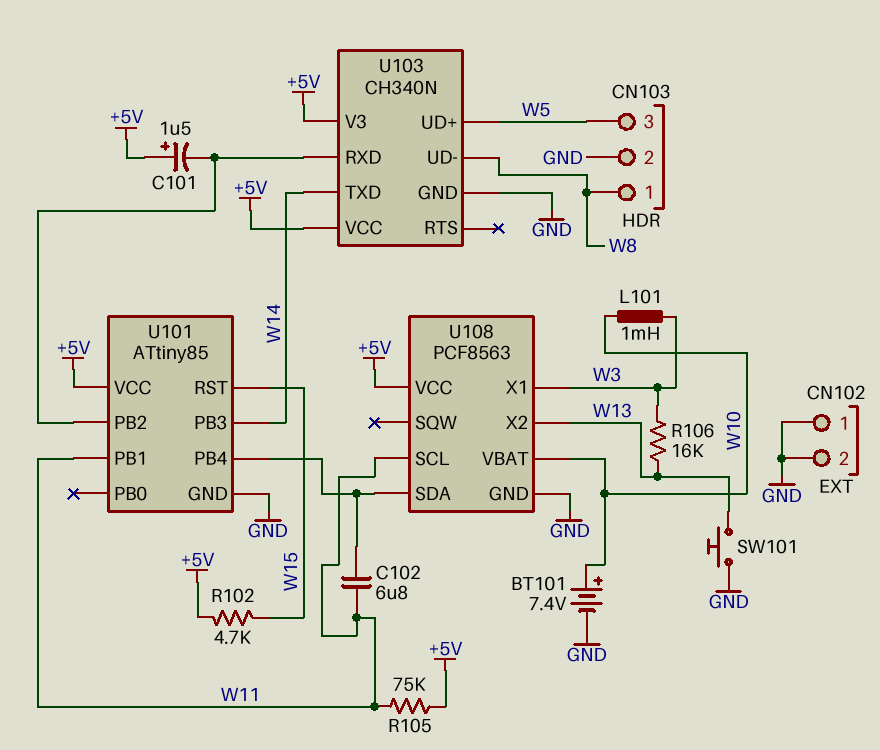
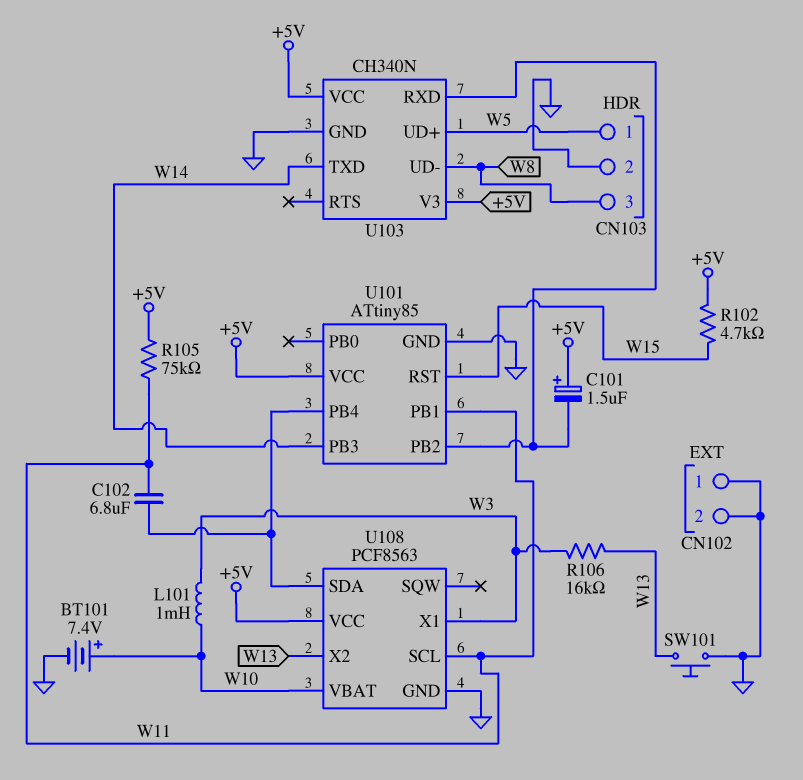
CN103 pin 1: W8 -> W5
CN103 pin 3: W5 -> W8

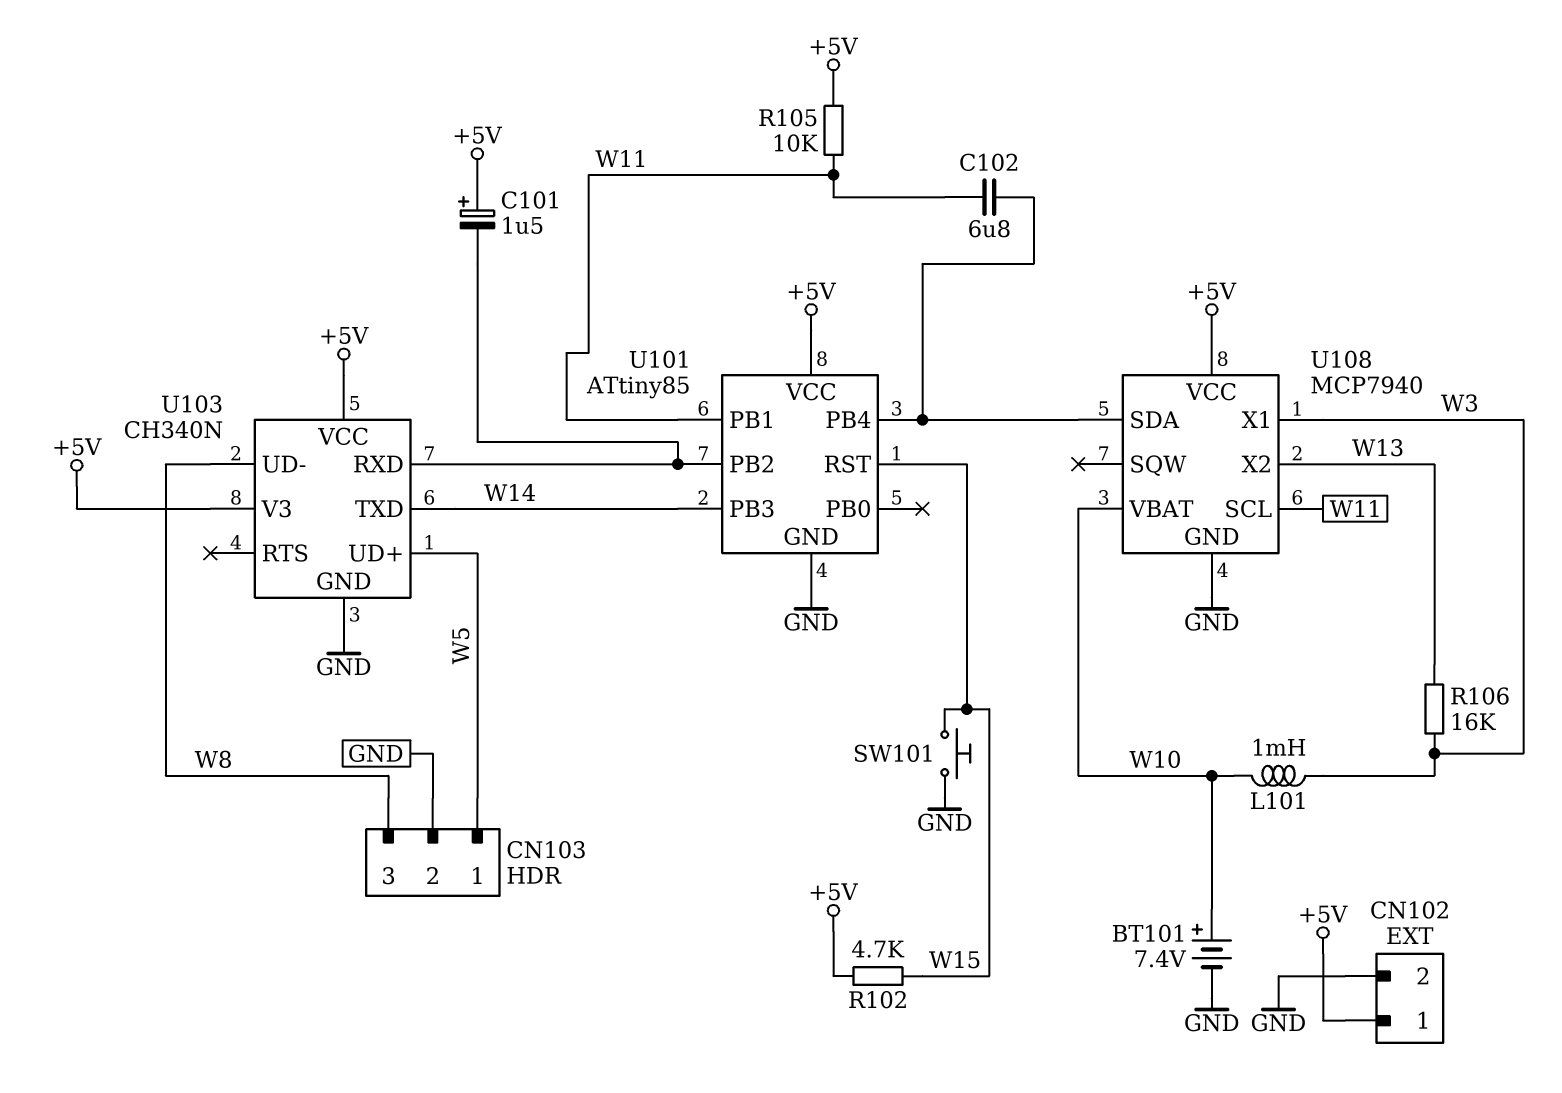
CN102 pin 1: GND -> +5V
R105: 75k (+5V, W11) -> 10k (+5V, W11)
SW101: button (GND, W13) -> button (GND, W15)
U108: PCF8563 -> MCP7940

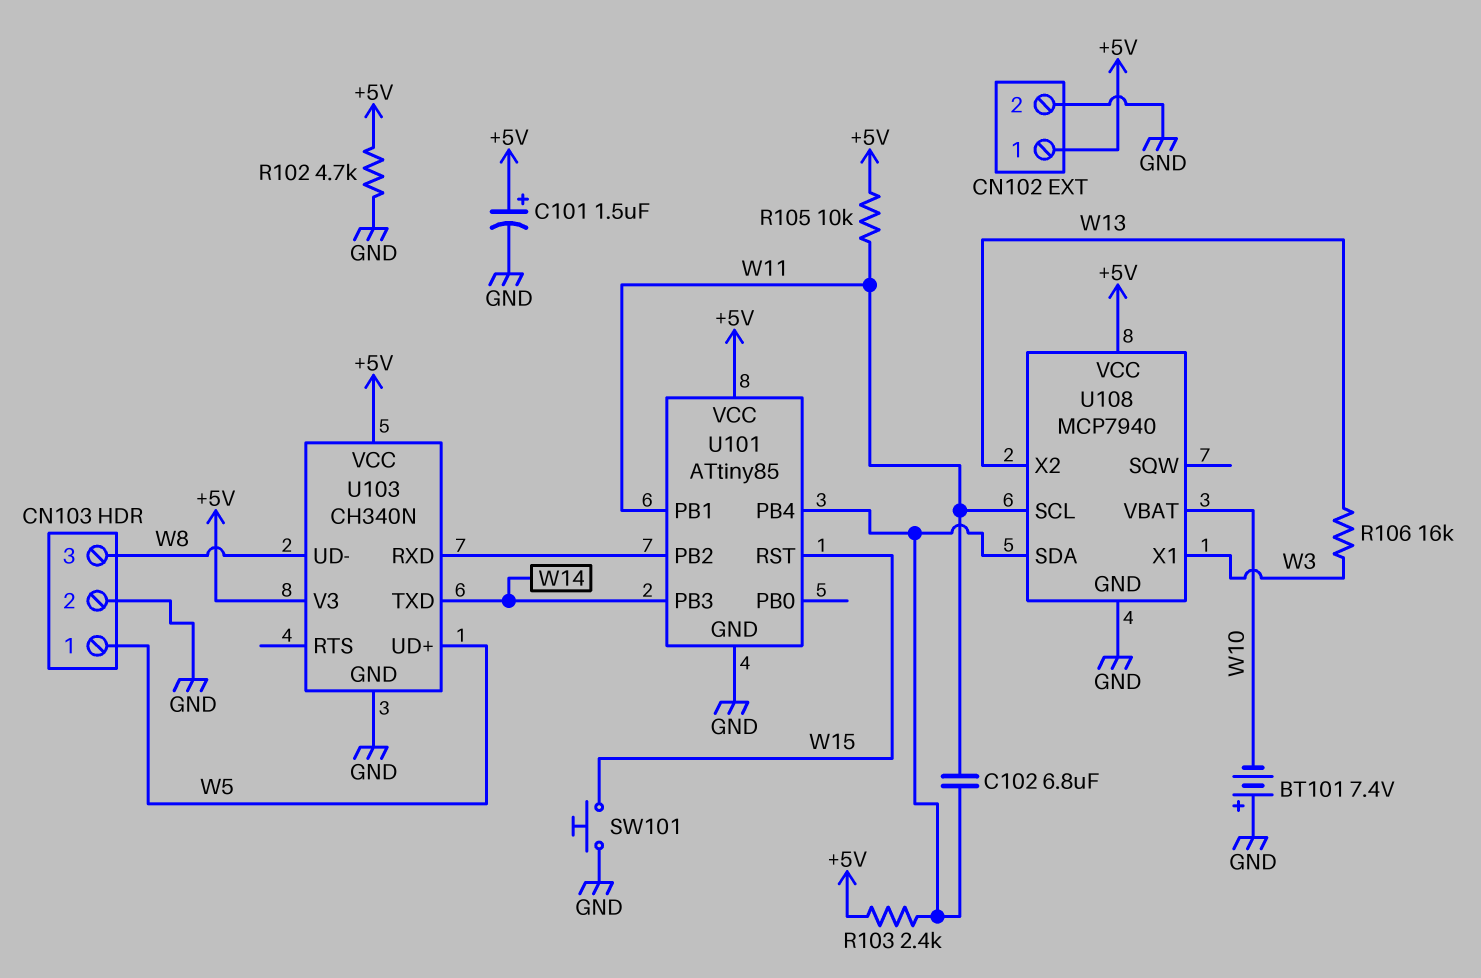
BT101: 7.4V (plus W10, minus GND) -> 7.4V (plus GND, minus W10)
C101: 1.5uF (plus +5V, minus U101/PB2) -> 1.5uF (plus +5V, minus GND)
L101: 1mH (W3, W10) -> none
R102: 4.7k (+5V, W15) -> 4.7k (+5V, GND)
R103: none -> 2.4k (+5V, U101/PB4)

